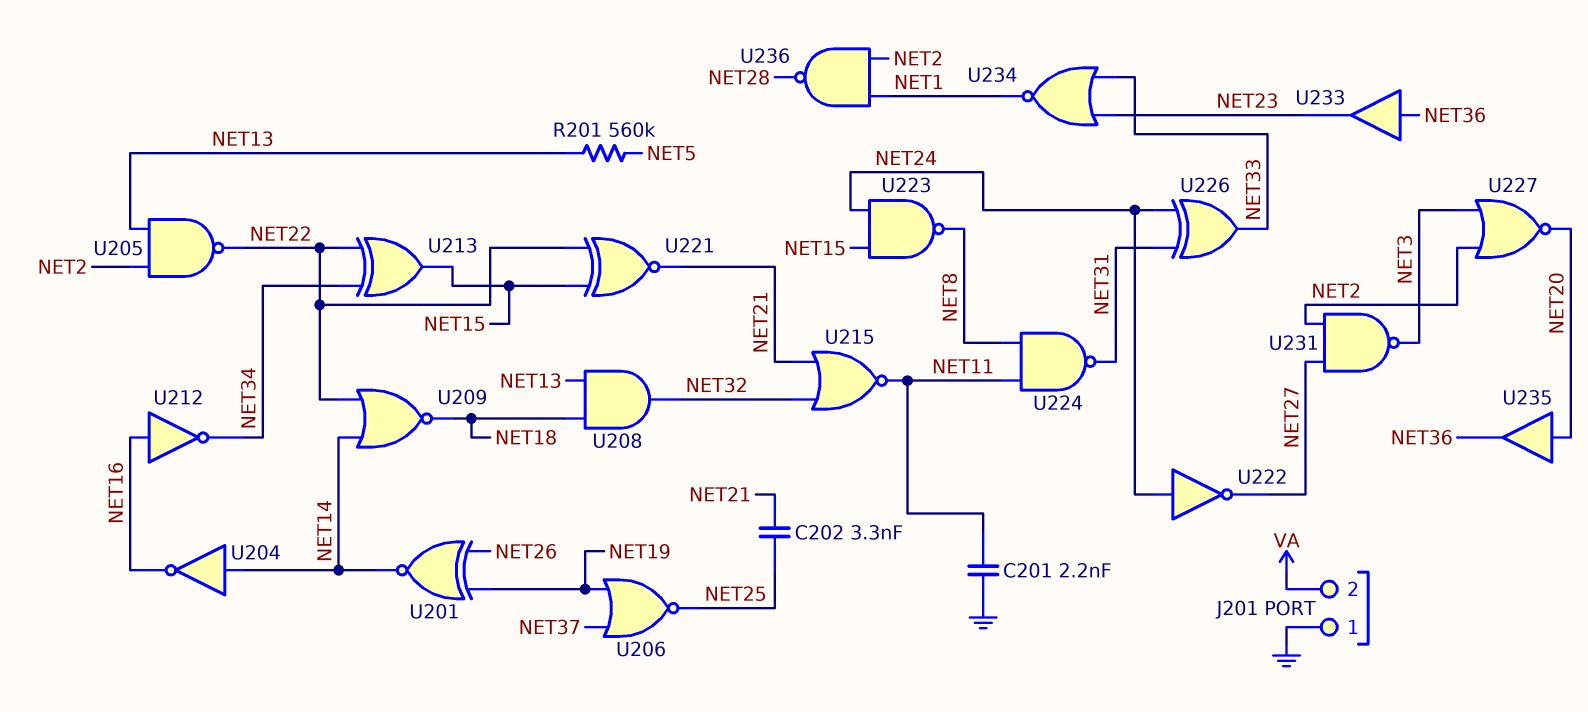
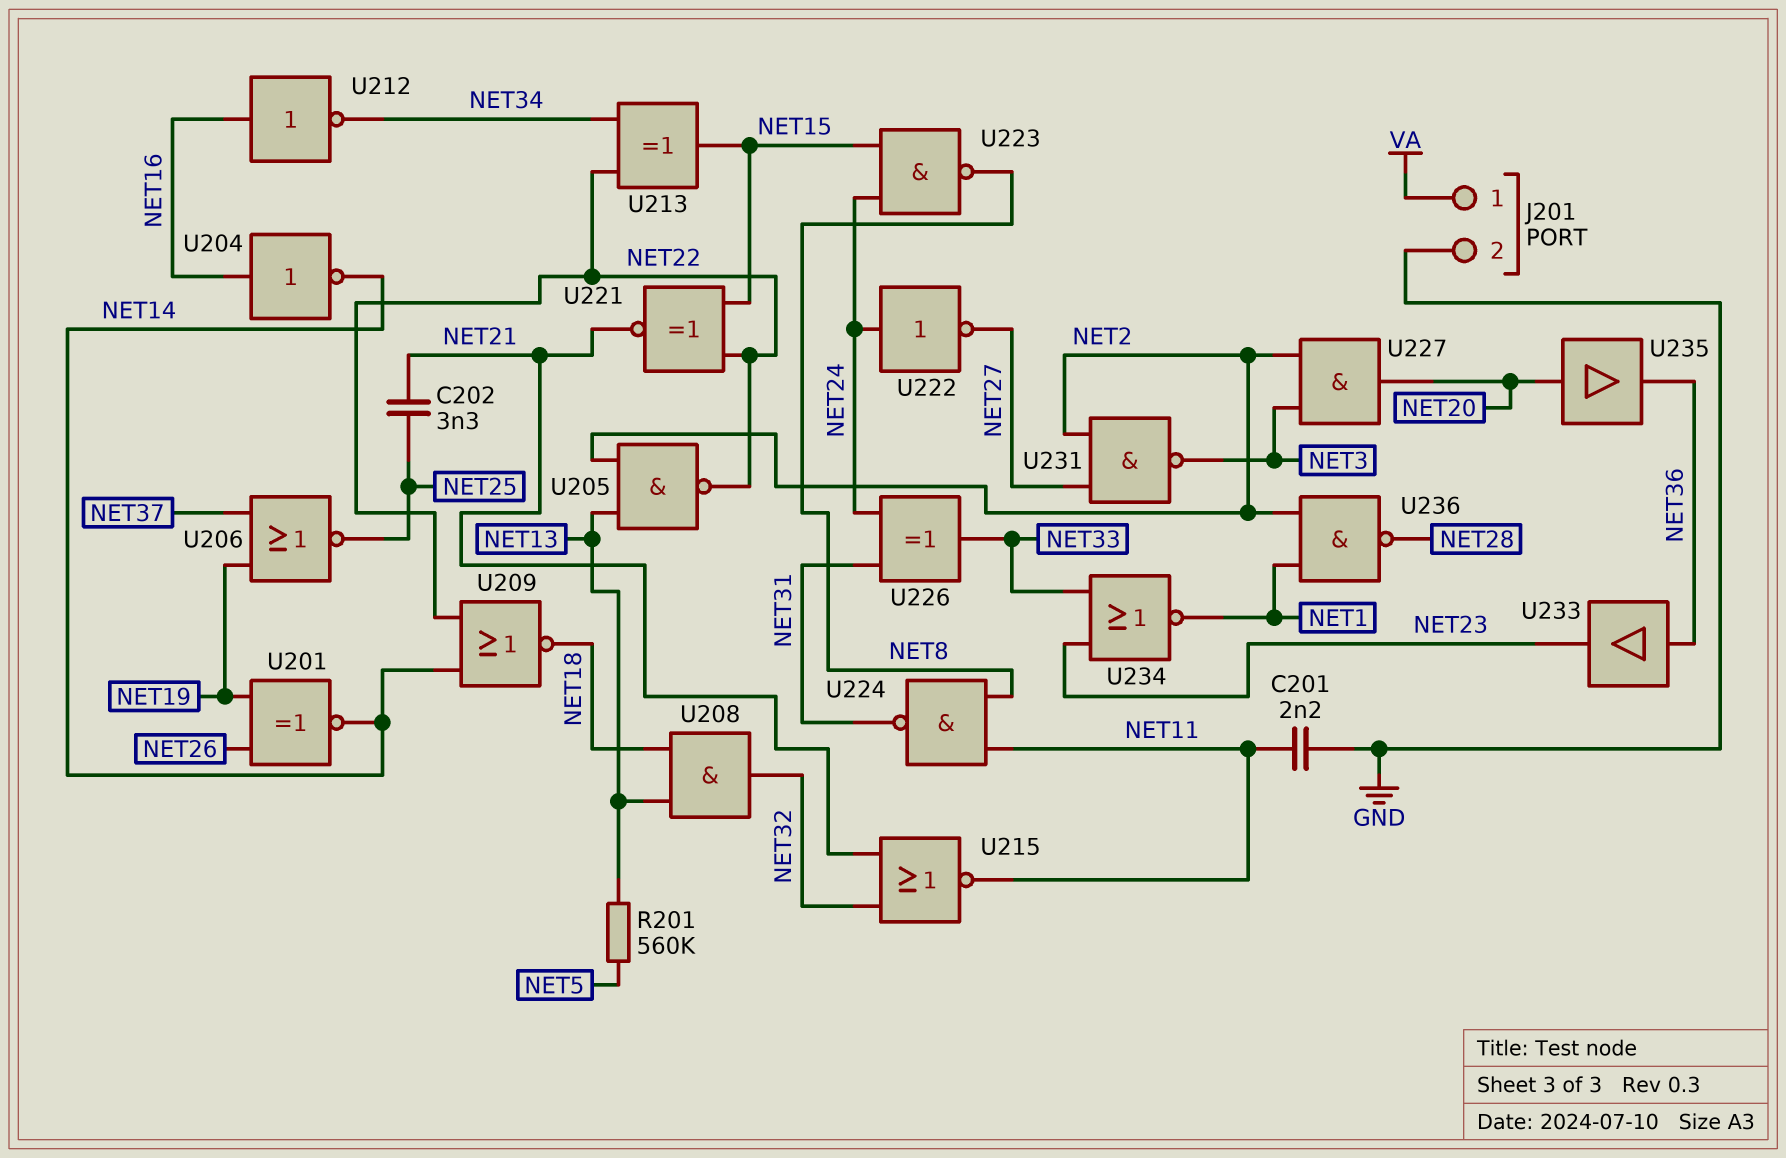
J201 pin 1: GND -> VA
J201 pin 2: VA -> GND
U204: NOT (in NET14, out NET16) -> NOT (in NET16, out NET14)
U227: NOR (in NET2, in NET3, out NET20) -> AND (in NET2, in NET3, out NET20)

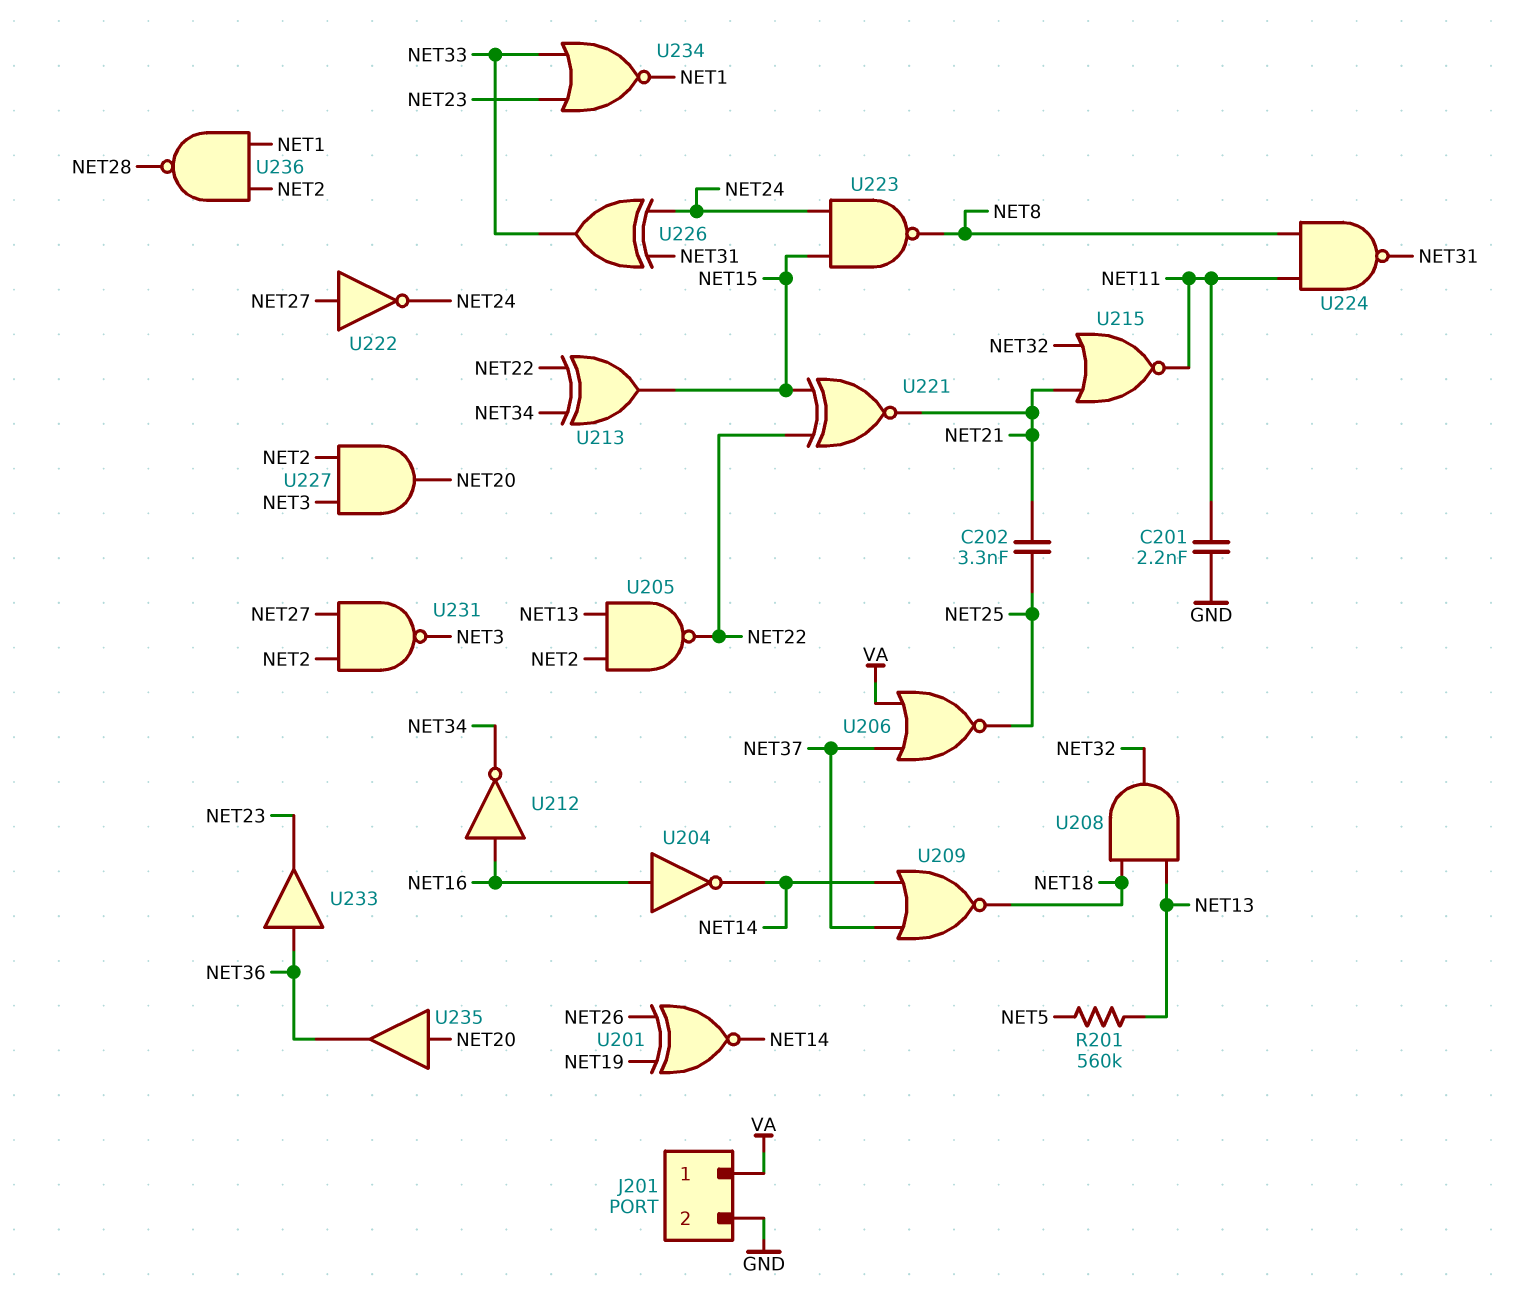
U206: NOR (in NET19, in NET37, out NET25) -> NOR (in NET37, in VA, out NET25)
U209: NOR (in NET14, in NET22, out NET18) -> NOR (in NET14, in NET37, out NET18)
U222: NOT (in NET24, out NET27) -> NOT (in NET27, out NET24)

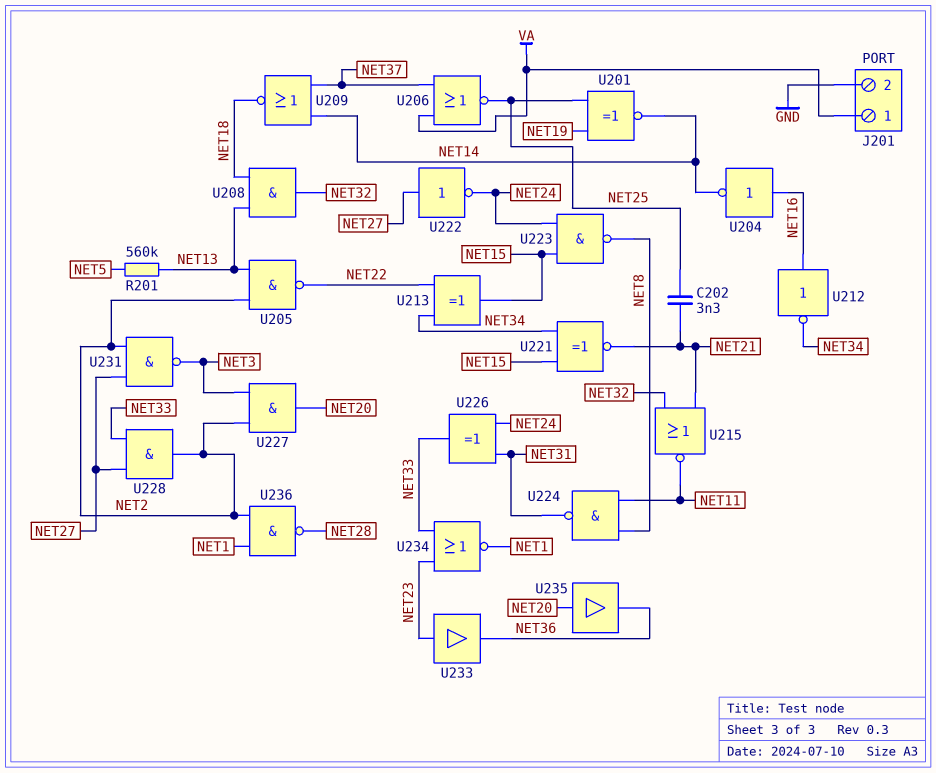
C201: 2.2nF (GND, NET11) -> none
U201: XNOR (in NET19, in NET26, out NET14) -> XNOR (in NET19, in NET25, out NET14)
U221: XNOR (in NET15, in NET22, out NET21) -> XNOR (in NET15, in NET34, out NET21)
U228: none -> AND (in NET27, in NET33, out NET2)
U233: buffer (in NET36, out NET23) -> buffer (in NET23, out NET36)

